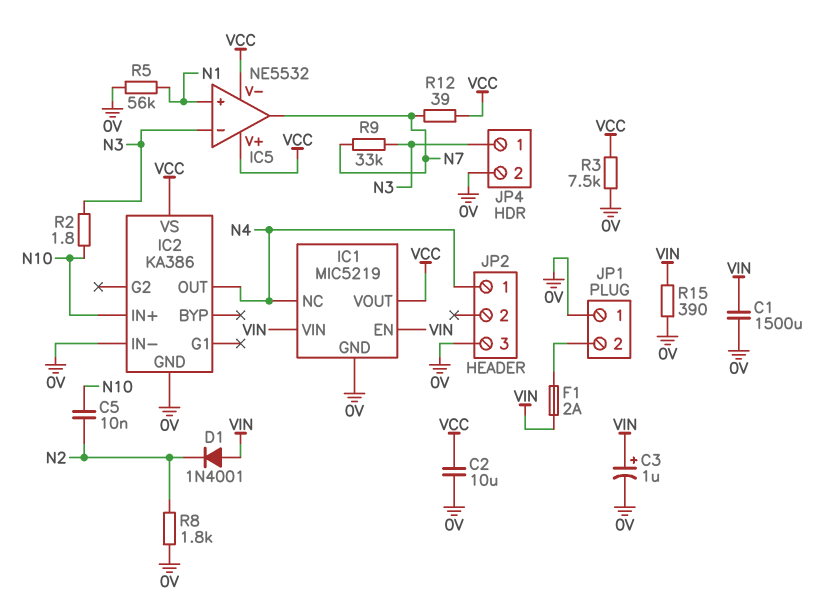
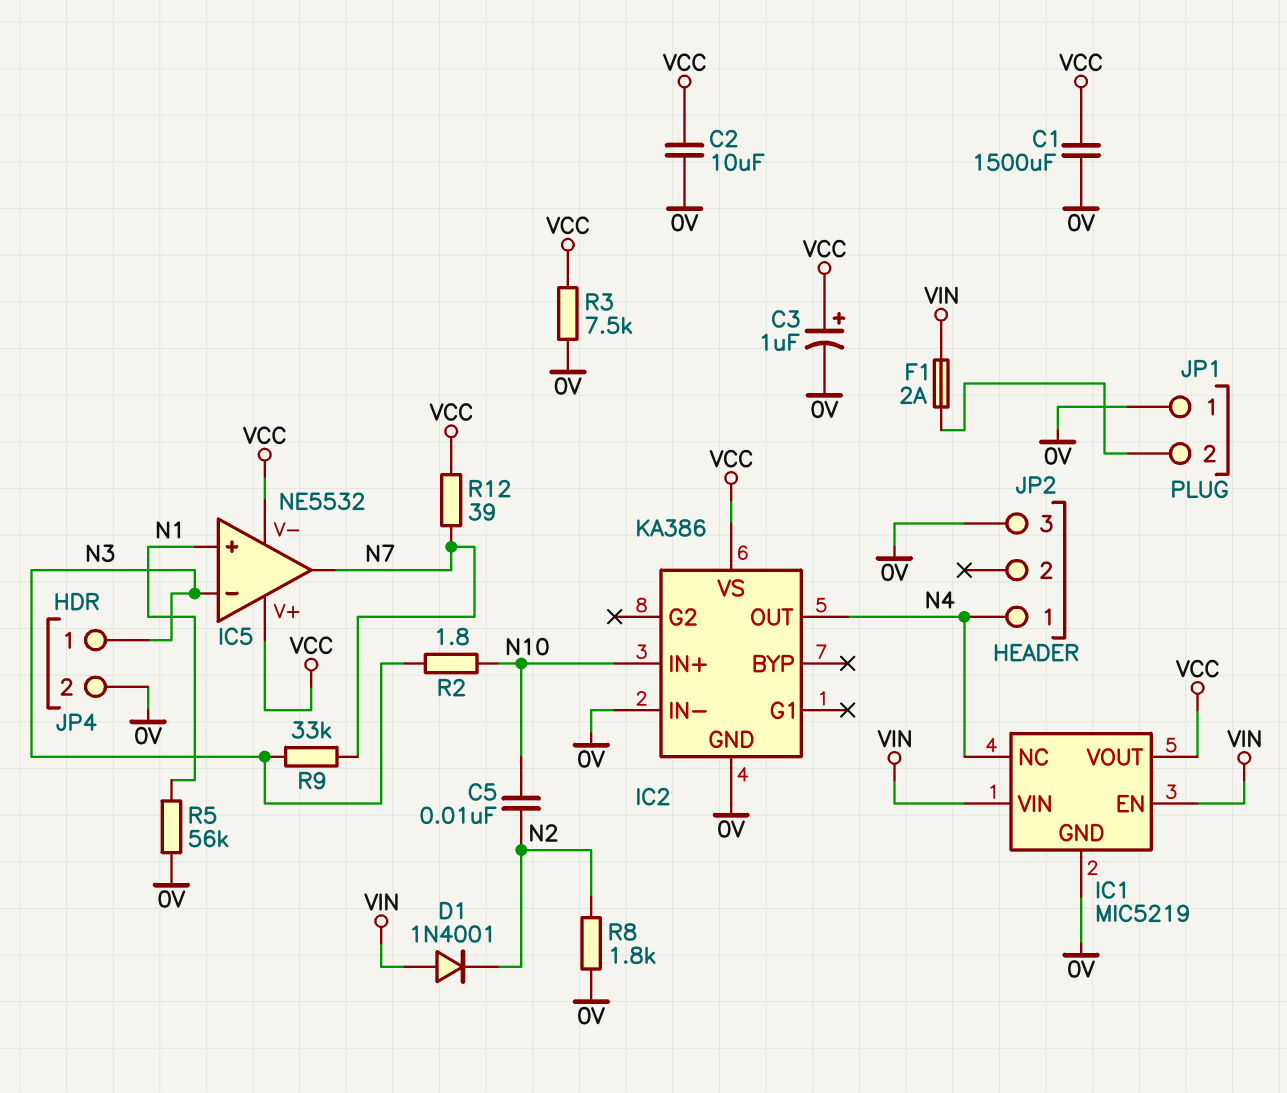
C1: 1500uF (0V, VIN) -> 1500uF (0V, VCC)
C3: 1uF (plus VIN, minus 0V) -> 1uF (plus VCC, minus 0V)
R15: 390 (0V, VIN) -> none

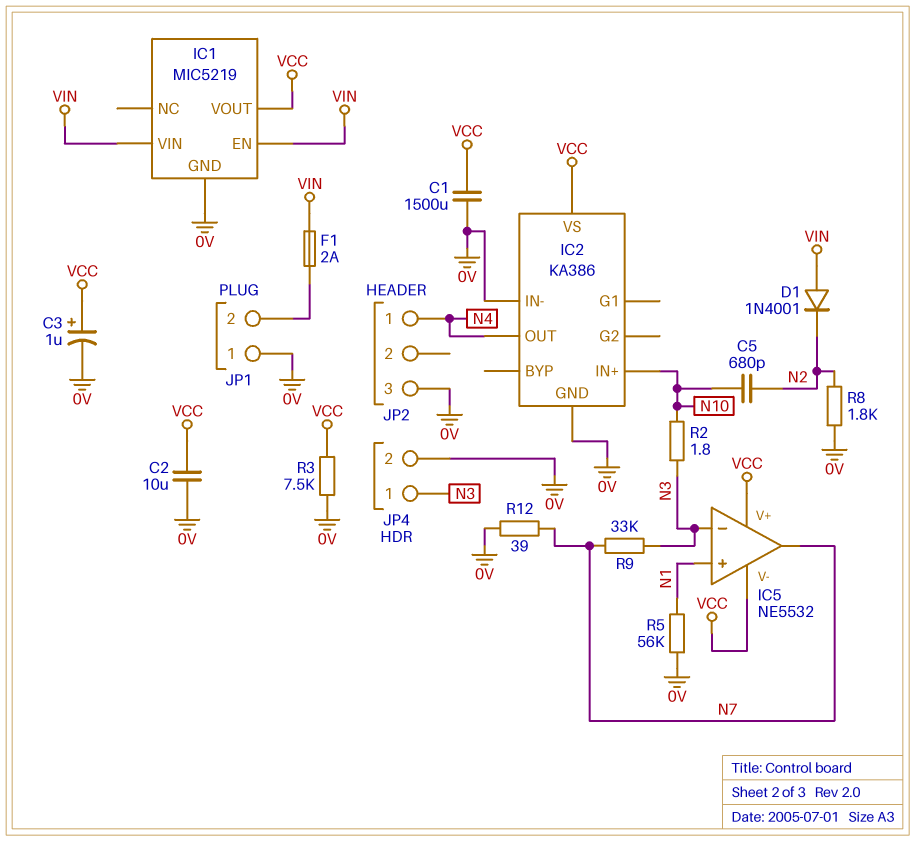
C5: 10nF (N2, N10) -> 680pF (N2, N10)
IC1 pin NC: N4 -> none
R12: 39 (N7, VCC) -> 39 (0V, N7)

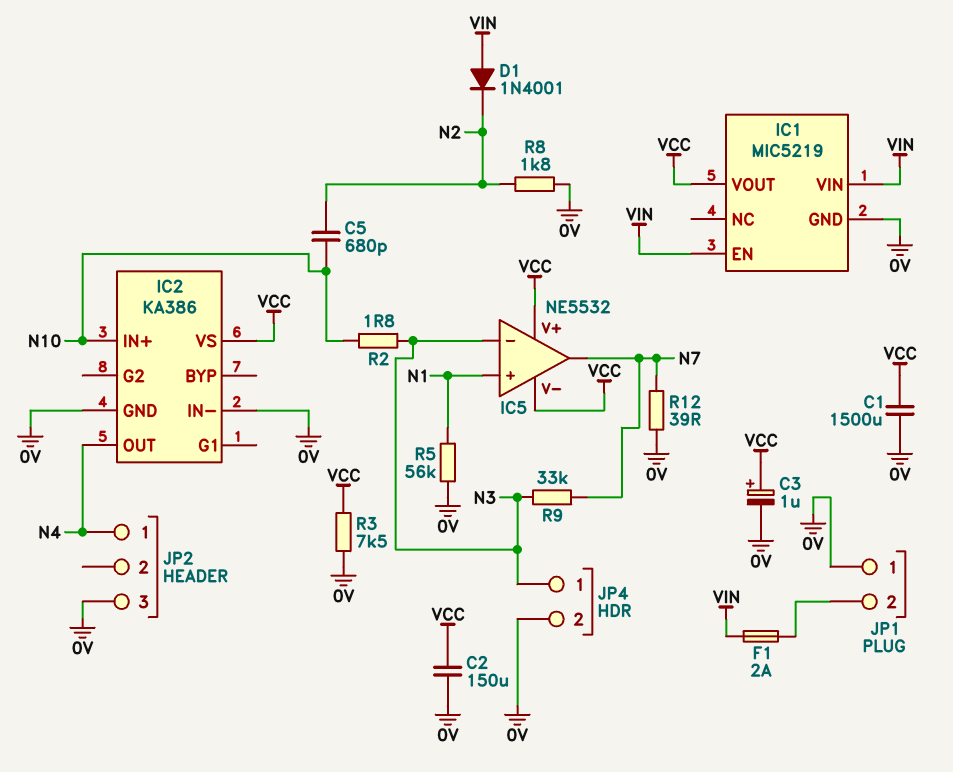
C2: 10uF (0V, VCC) -> 150uF (0V, VCC)

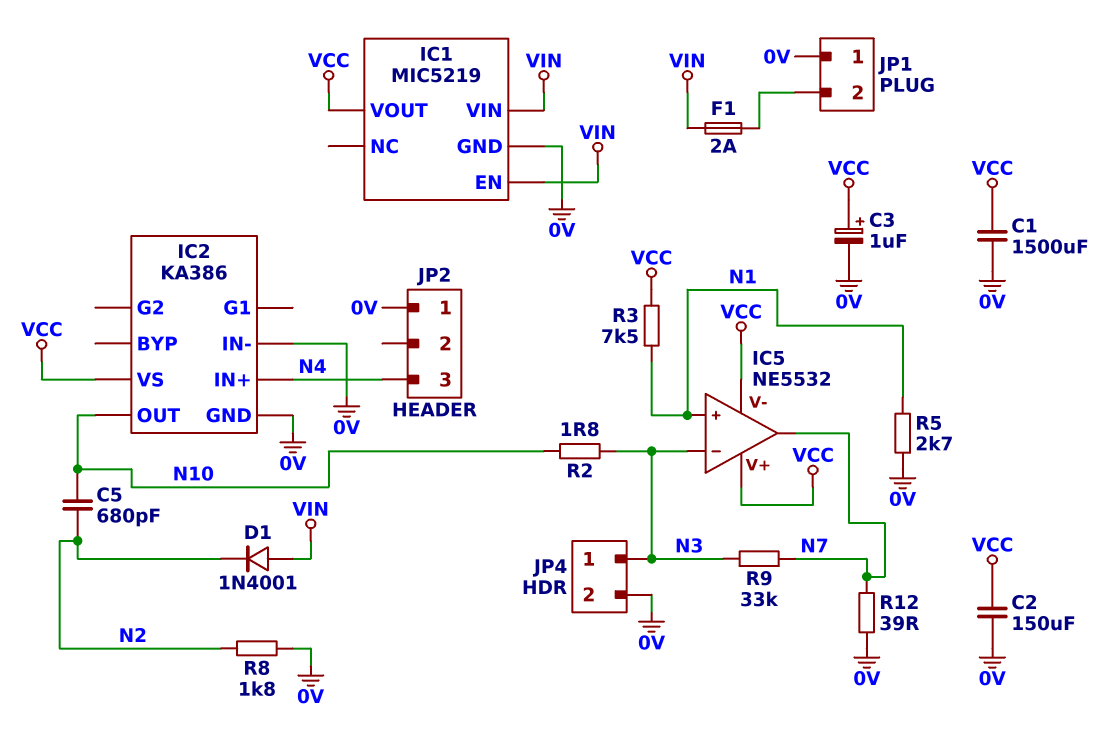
IC2 pin IN+: N10 -> N4
IC2 pin OUT: N4 -> N10
JP2 pin 1: N4 -> 0V
JP2 pin 3: 0V -> N4
R3: 7.5k (0V, VCC) -> 7.5k (N1, VCC)
R5: 56k (0V, N1) -> 2.7k (0V, N1)

